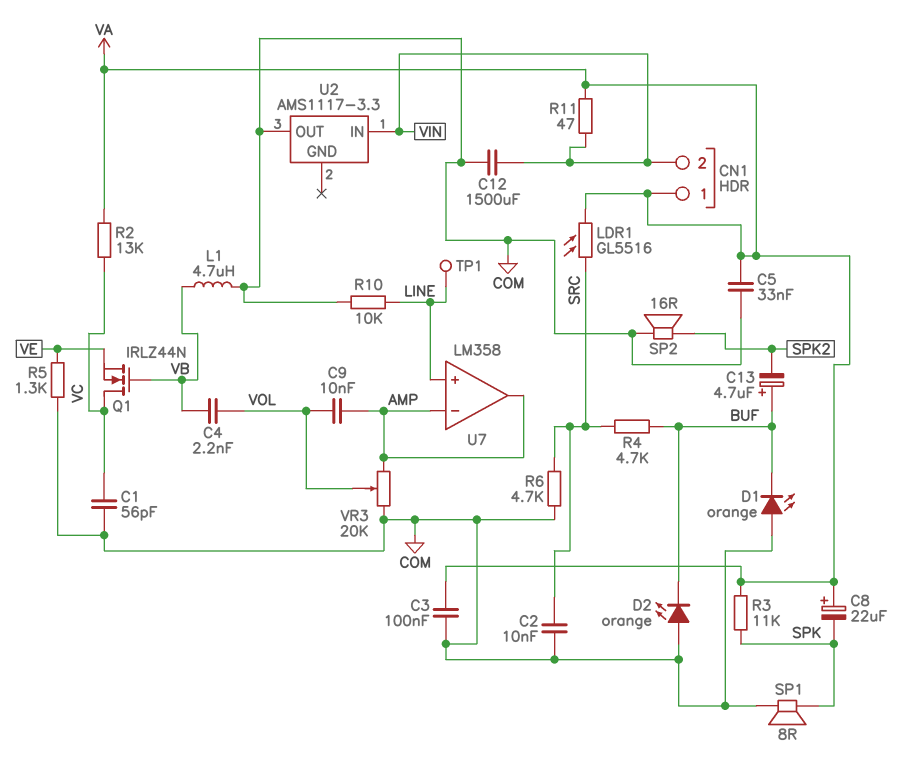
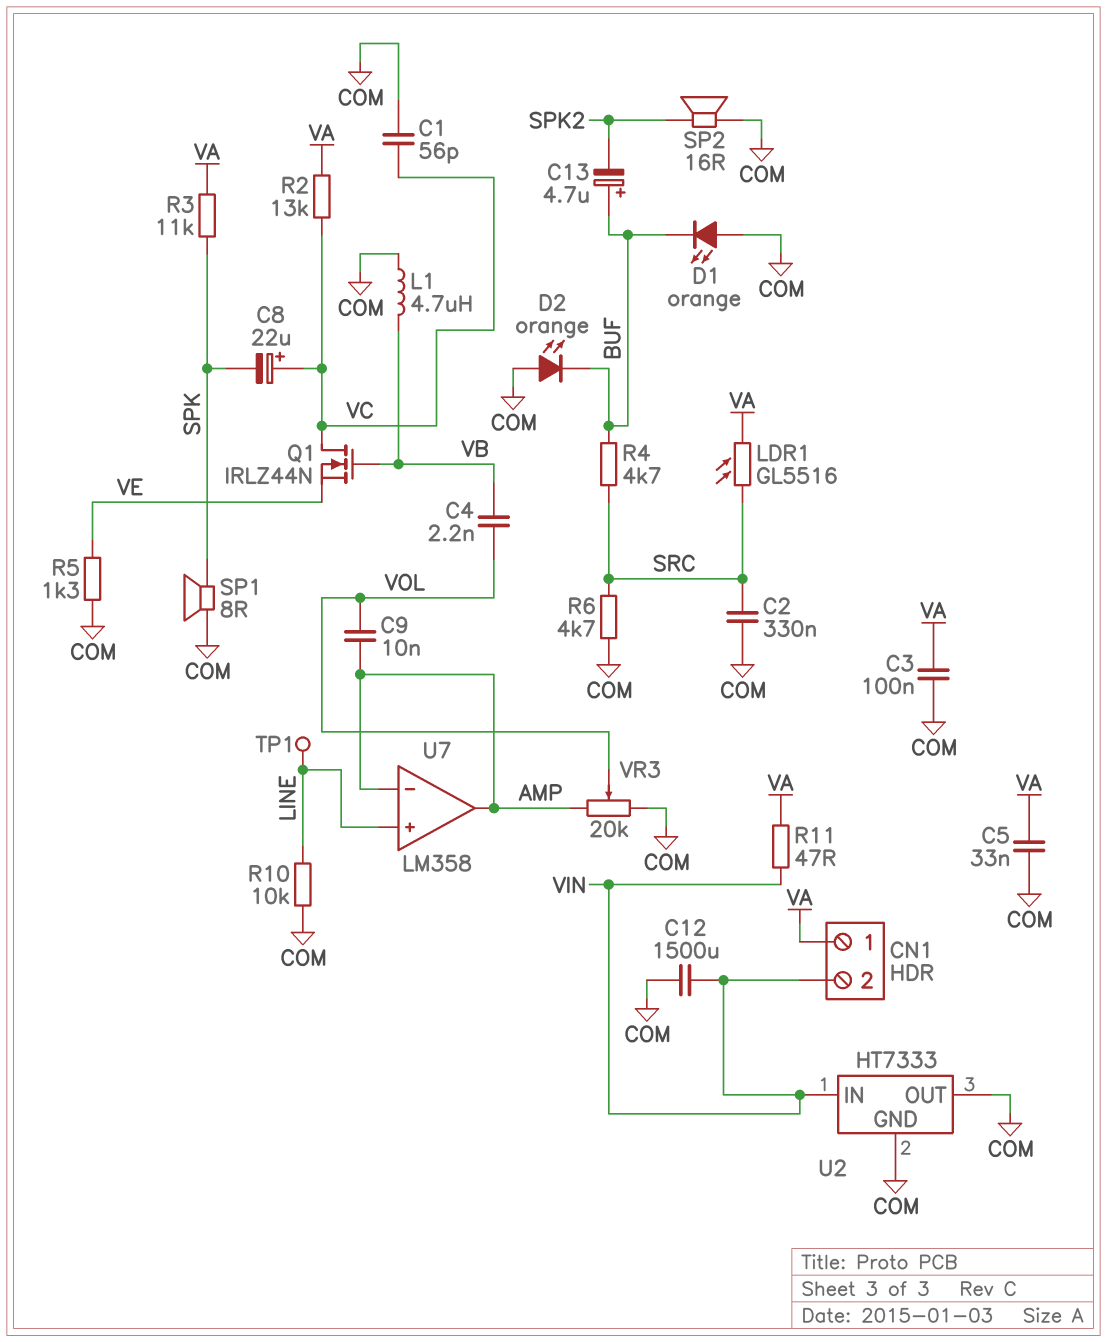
C2: 10nF (COM, SRC) -> 330nF (COM, SRC)
C8: 22uF (plus VA, minus SPK) -> 22uF (plus VC, minus SPK)
U2: AMS1117-3.3 -> HT7333
U2 pin GND: none -> COM

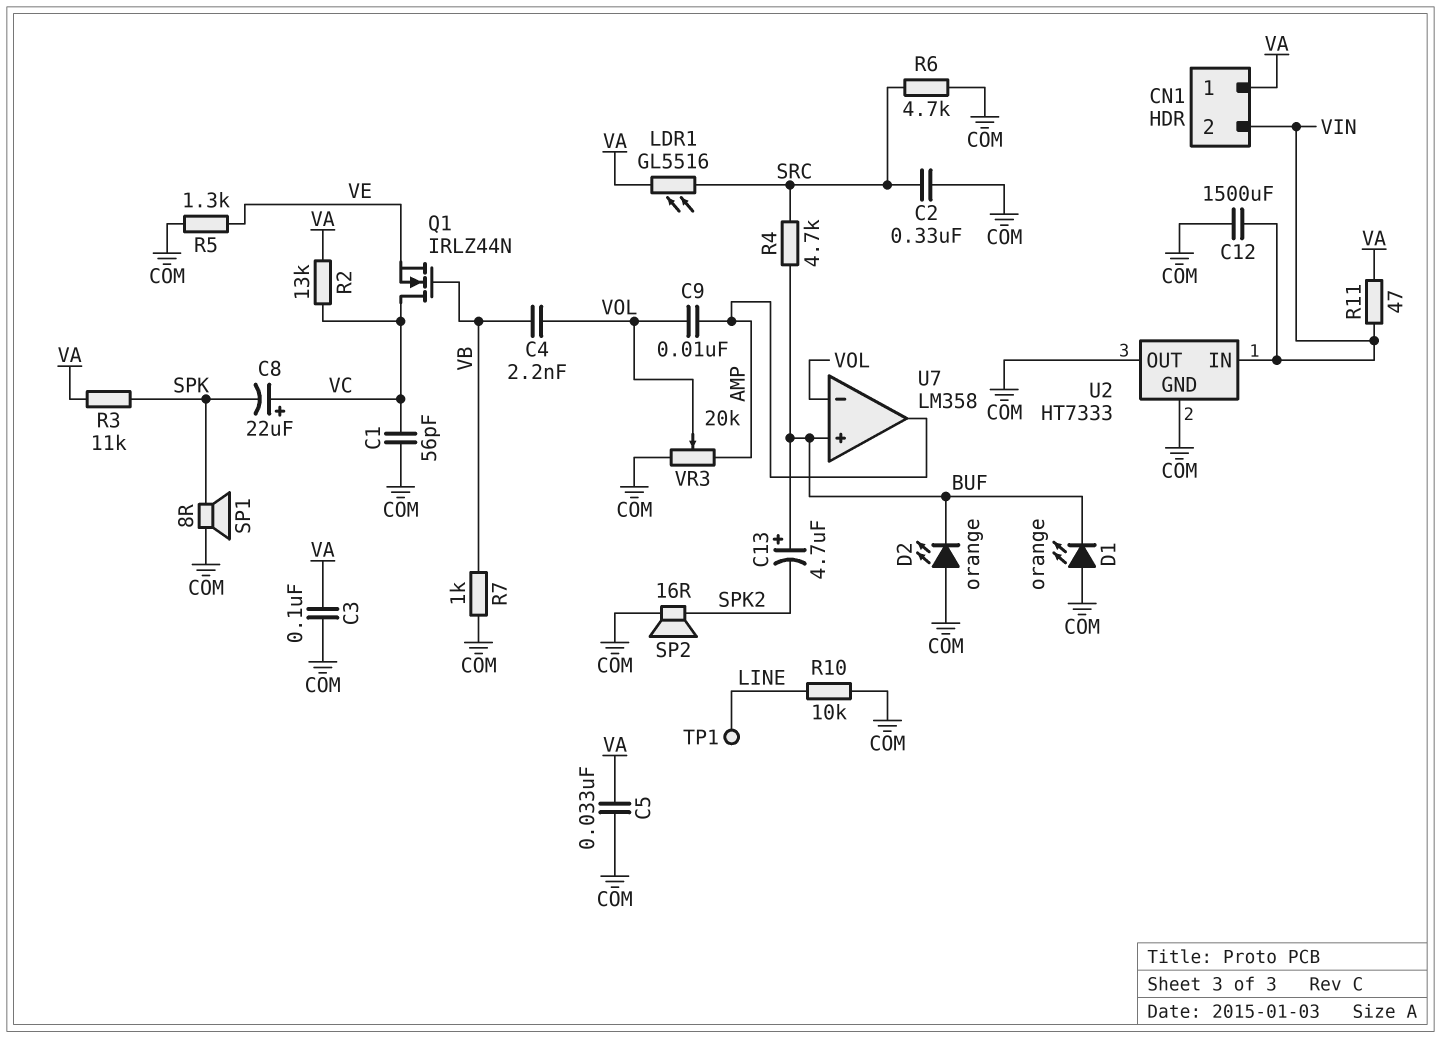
L1: 4.7uH (COM, VB) -> none
R7: none -> 1k (COM, VB)
U7 pin in+: LINE -> BUF
U7 pin in-: AMP -> VOL

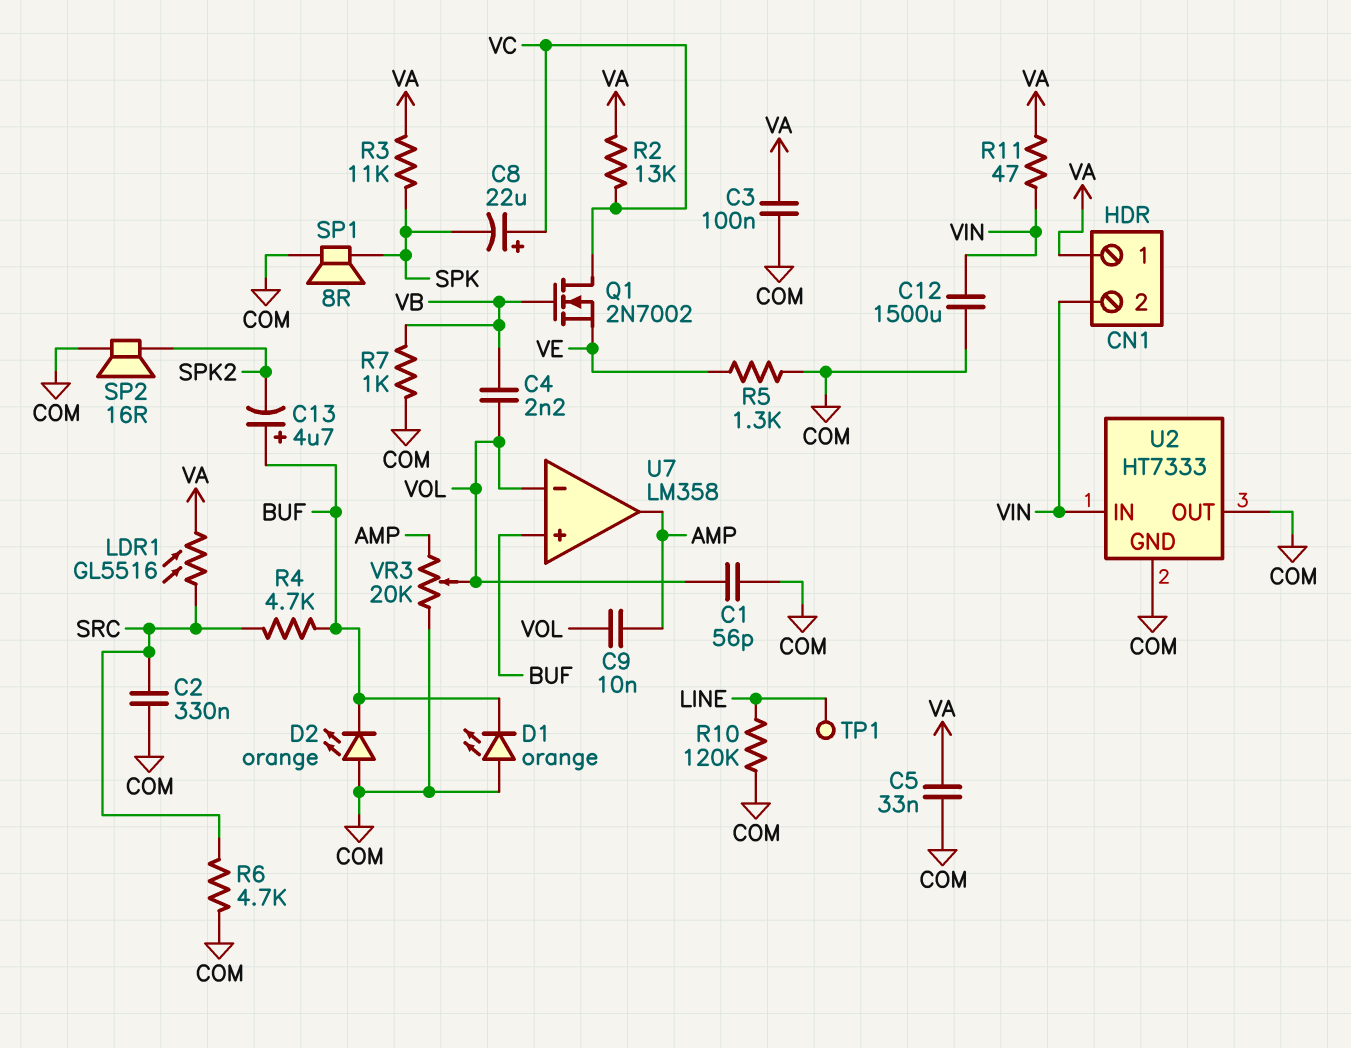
C1: 56pF (COM, VC) -> 56pF (COM, VOL)
Q1: NMOS IRLZ44N (G VB, D VC, S VE) -> NMOS 2N7002 (G VB, D VC, S VE)
R10: 10k (COM, LINE) -> 120k (COM, LINE)

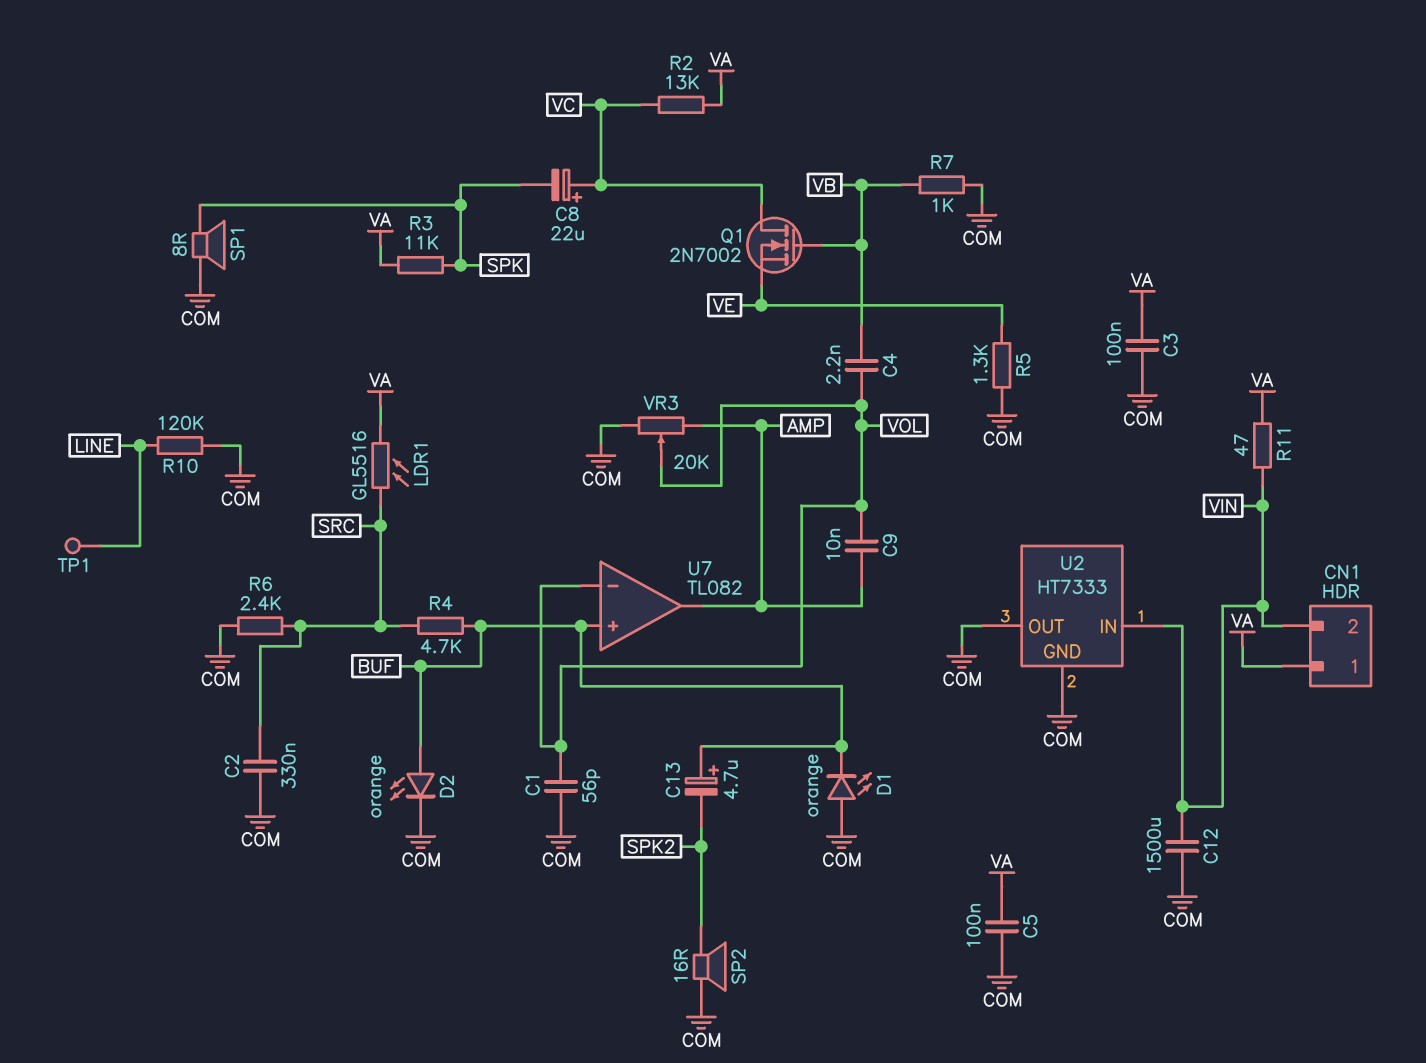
C5: 33nF (COM, VA) -> 100nF (COM, VA)
D2: LED orange (A COM, K BUF) -> LED orange (A BUF, K COM)
R6: 4.7k (COM, SRC) -> 2.4k (COM, SRC)
U7: LM358 -> TL082

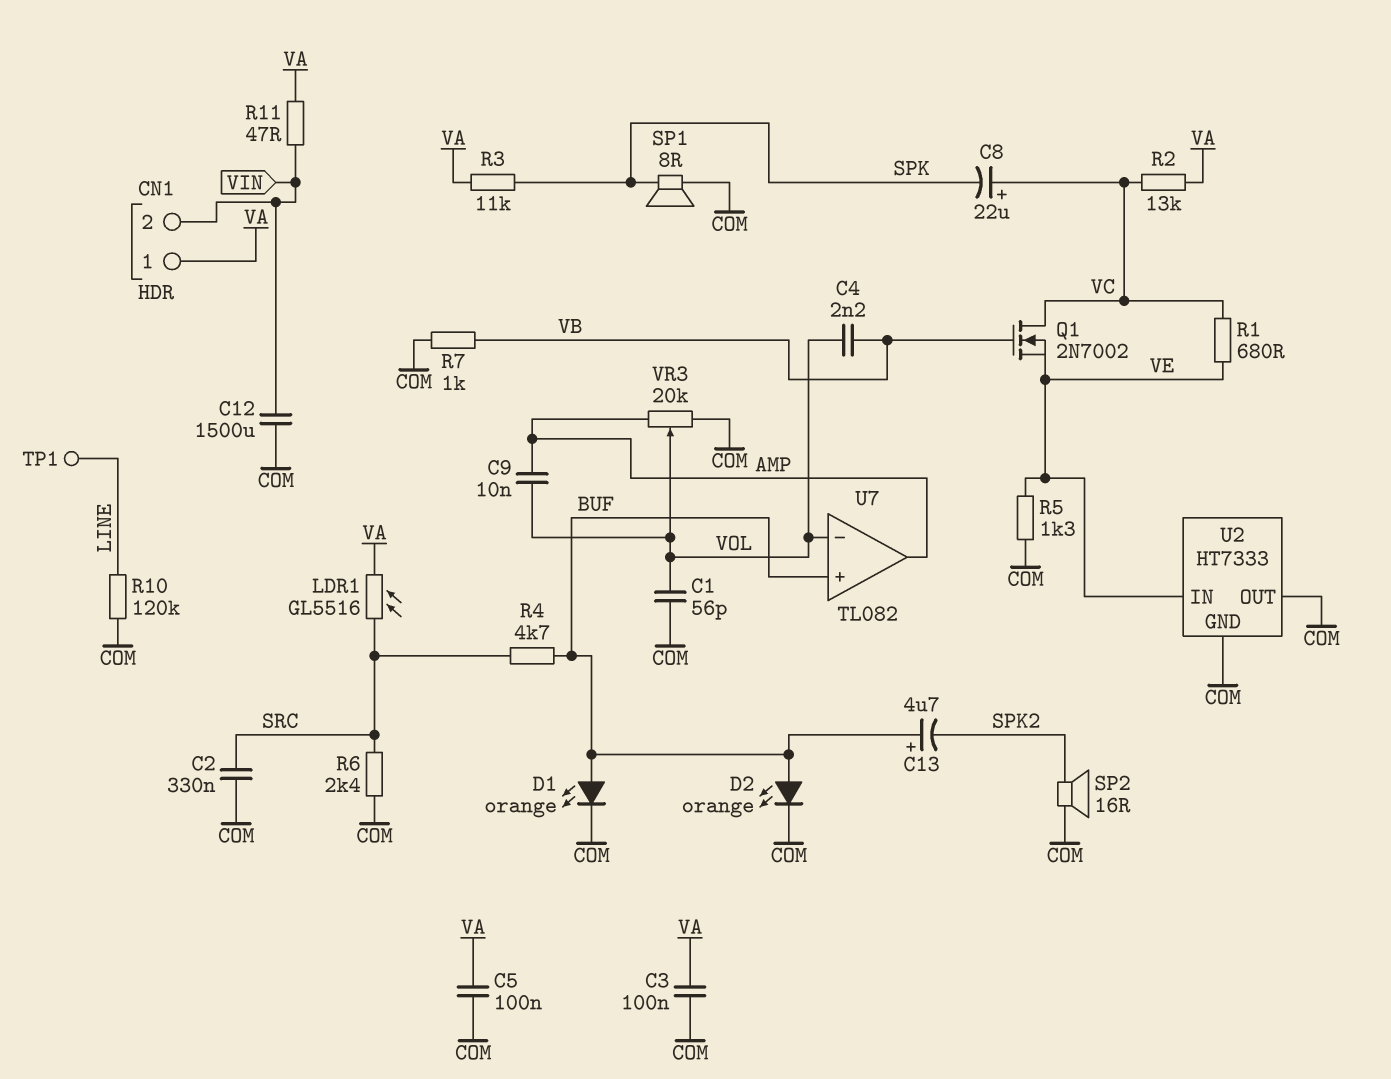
D1: LED orange (A COM, K BUF) -> LED orange (A BUF, K COM)
R1: none -> 680 (VC, VE)
U2 pin IN: VIN -> VE

